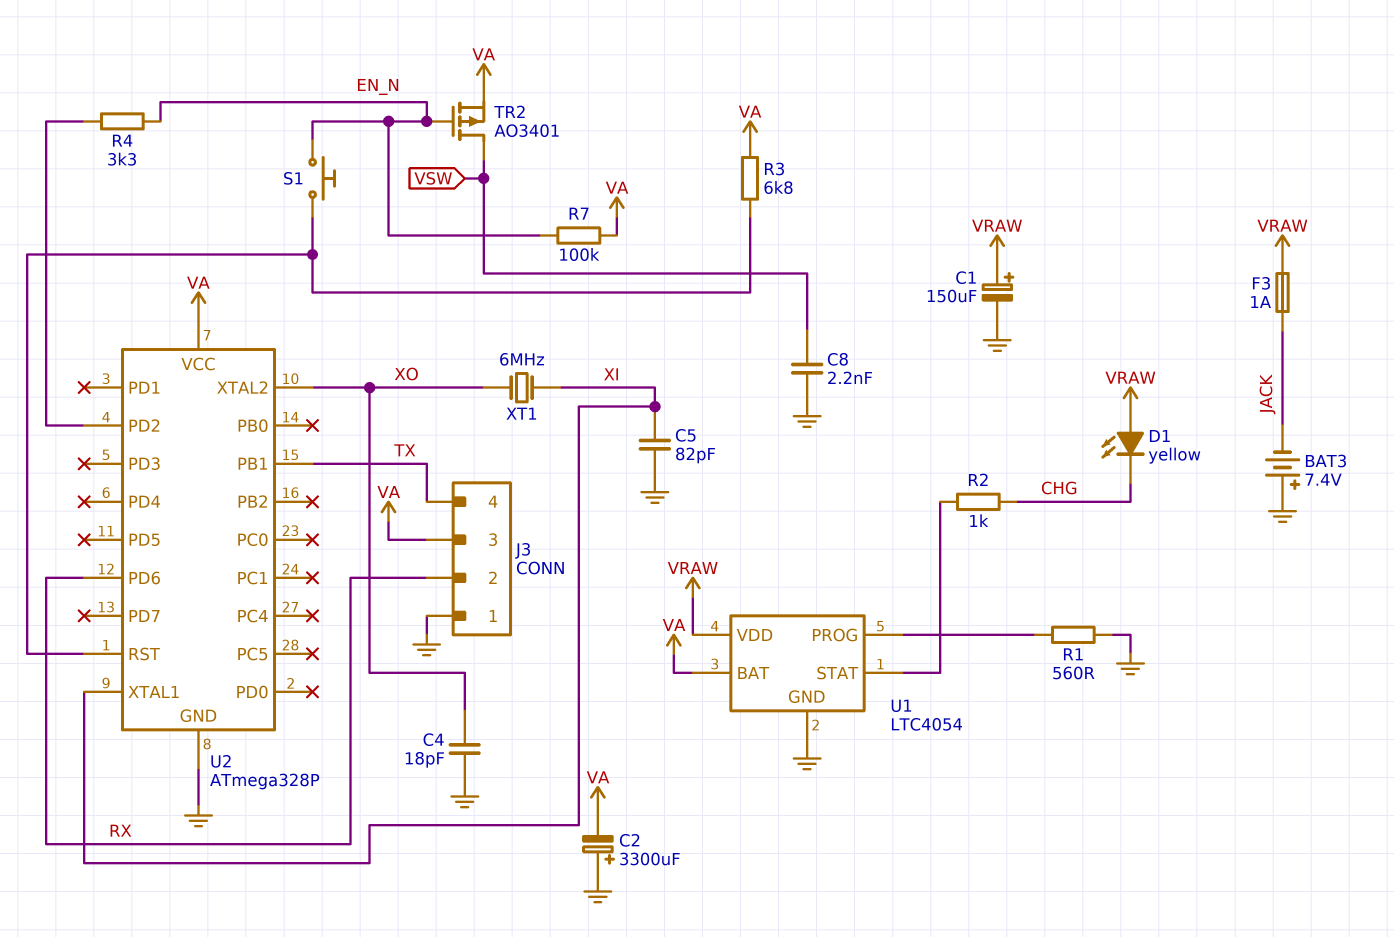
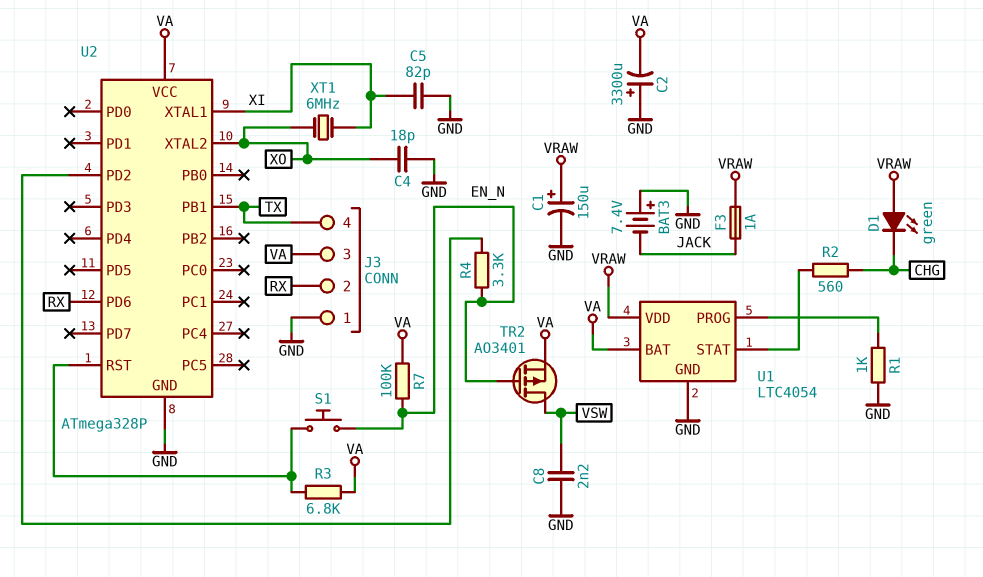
D1: LED yellow (A VRAW, K CHG) -> LED green (A VRAW, K CHG)
R1: 560 (GND, U1/PROG) -> 1k (GND, U1/PROG)
R2: 1k (CHG, U1/STAT) -> 560 (CHG, U1/STAT)

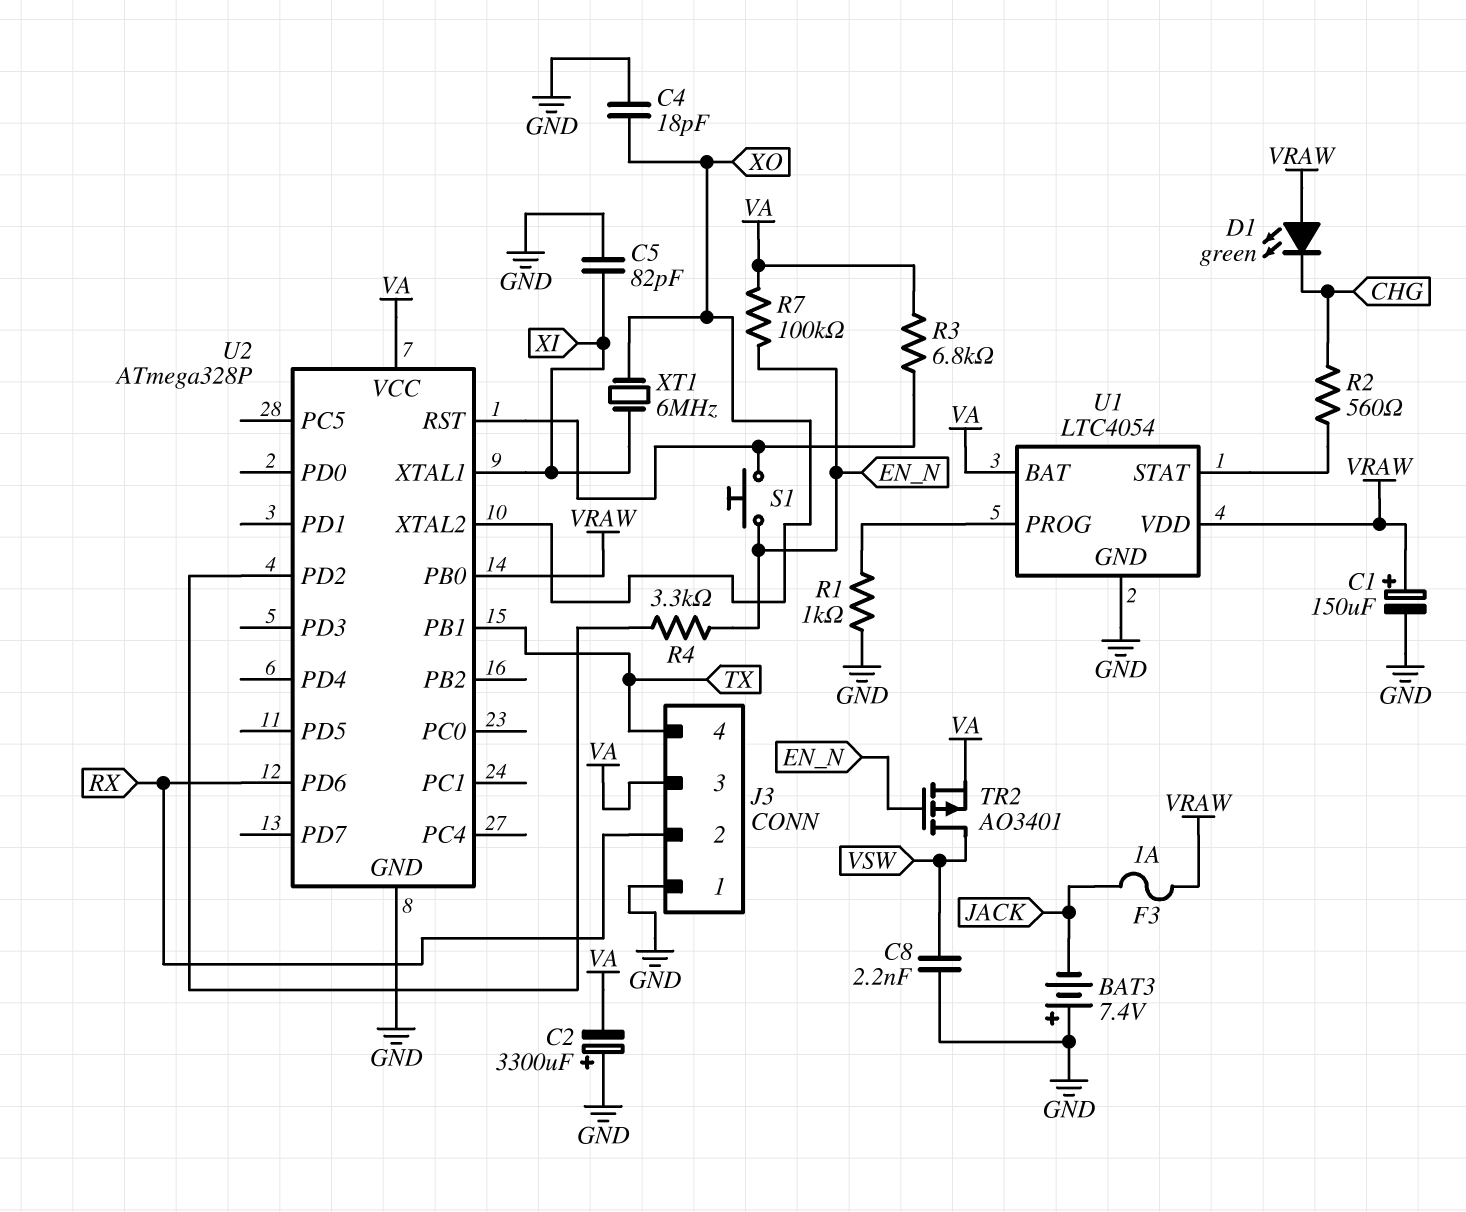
U2 pin PB0: none -> VRAW

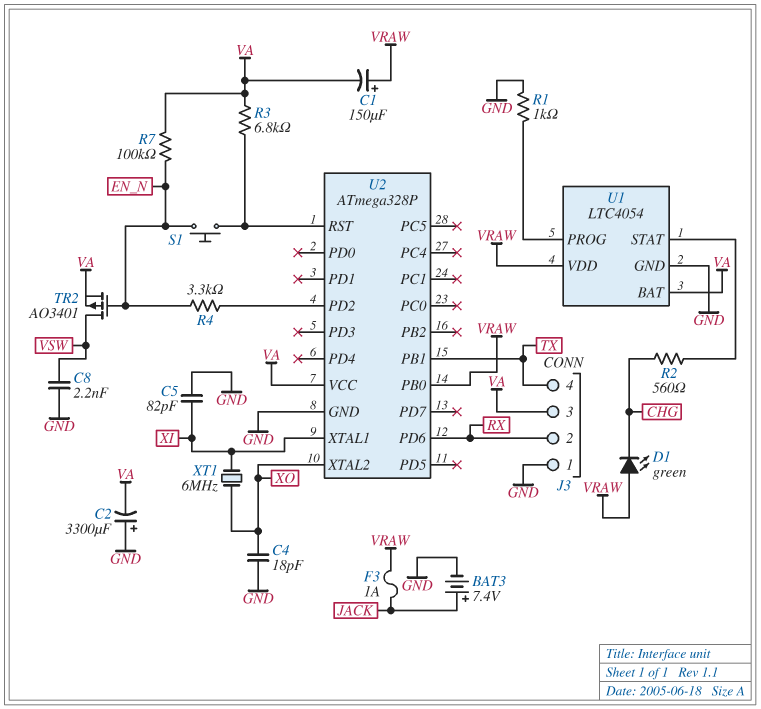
BAT3: 7.4V (plus GND, minus JACK) -> 7.4V (plus JACK, minus GND)
C1: 150uF (plus VRAW, minus GND) -> 150uF (plus VRAW, minus VA)

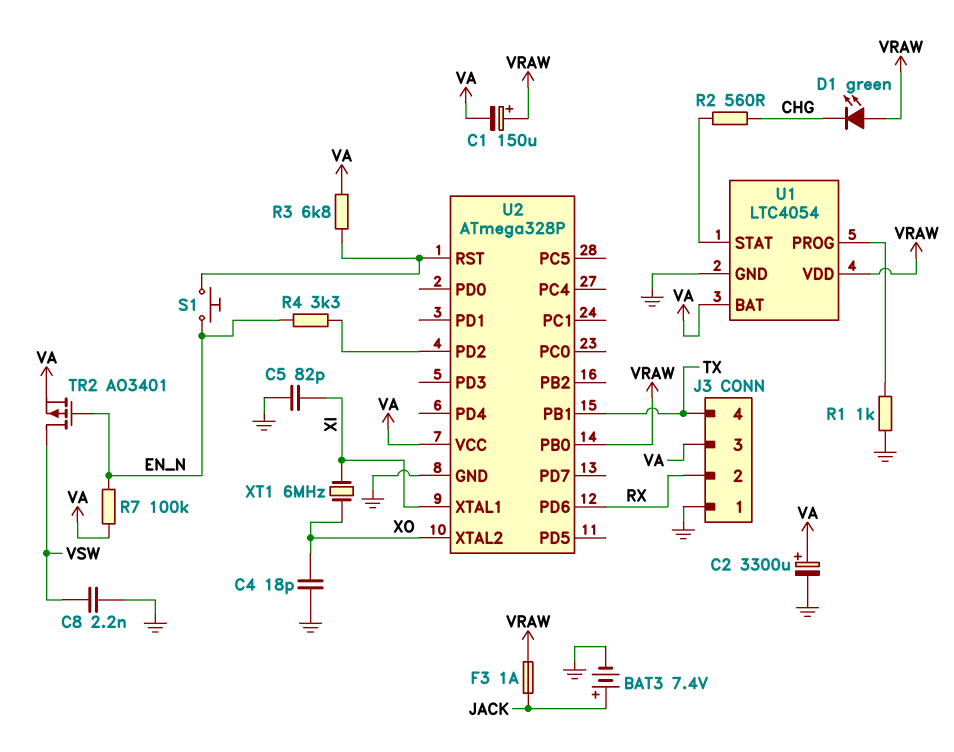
C2: 3300uF (plus GND, minus VA) -> 3300uF (plus VA, minus GND)

